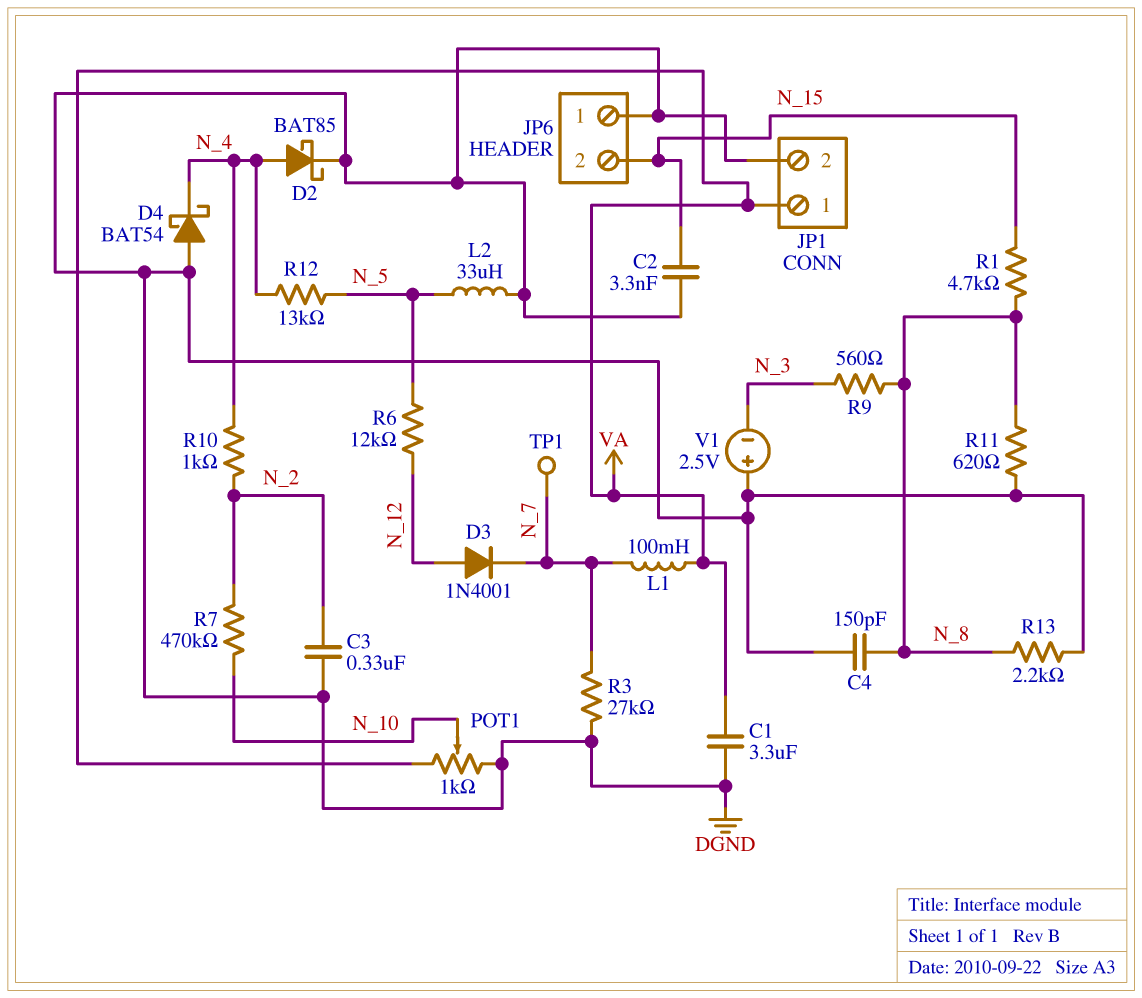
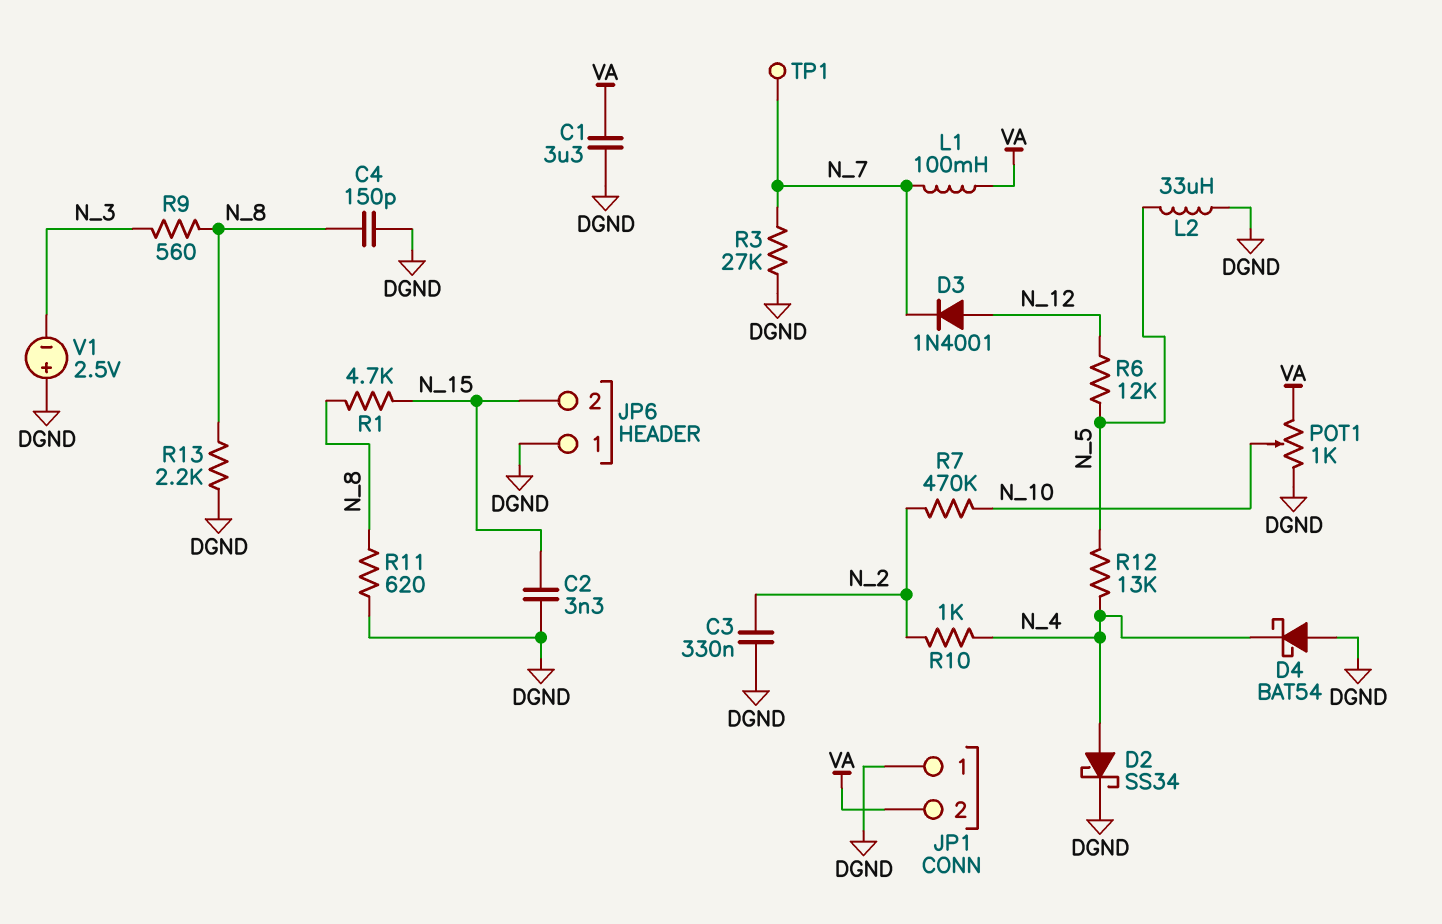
D2: schottky BAT85 (A N_4, K DGND) -> schottky SS34 (A N_4, K DGND)
JP1 pin 1: VA -> DGND
JP1 pin 2: DGND -> VA

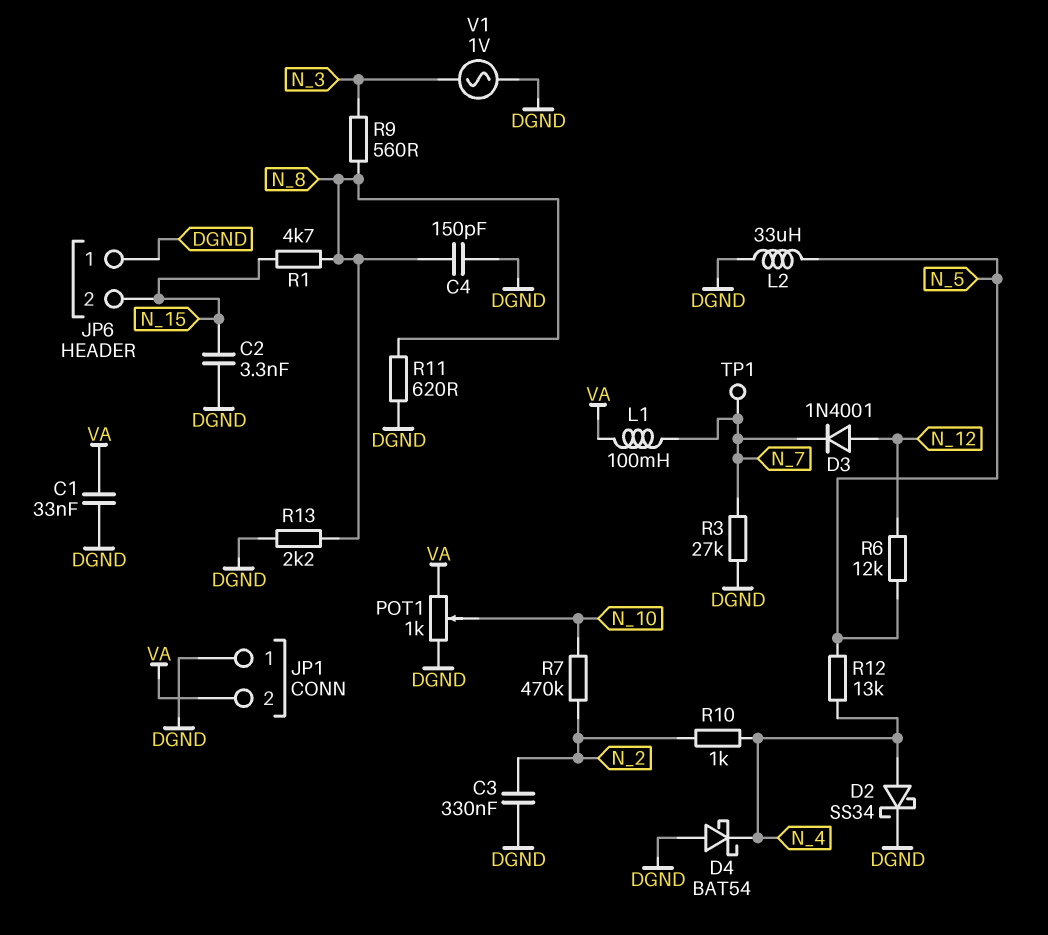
C1: 3.3uF (DGND, VA) -> 33nF (DGND, VA)
V1: 2.5V (plus DGND, minus N_3) -> AC 1V (DGND, N_3)

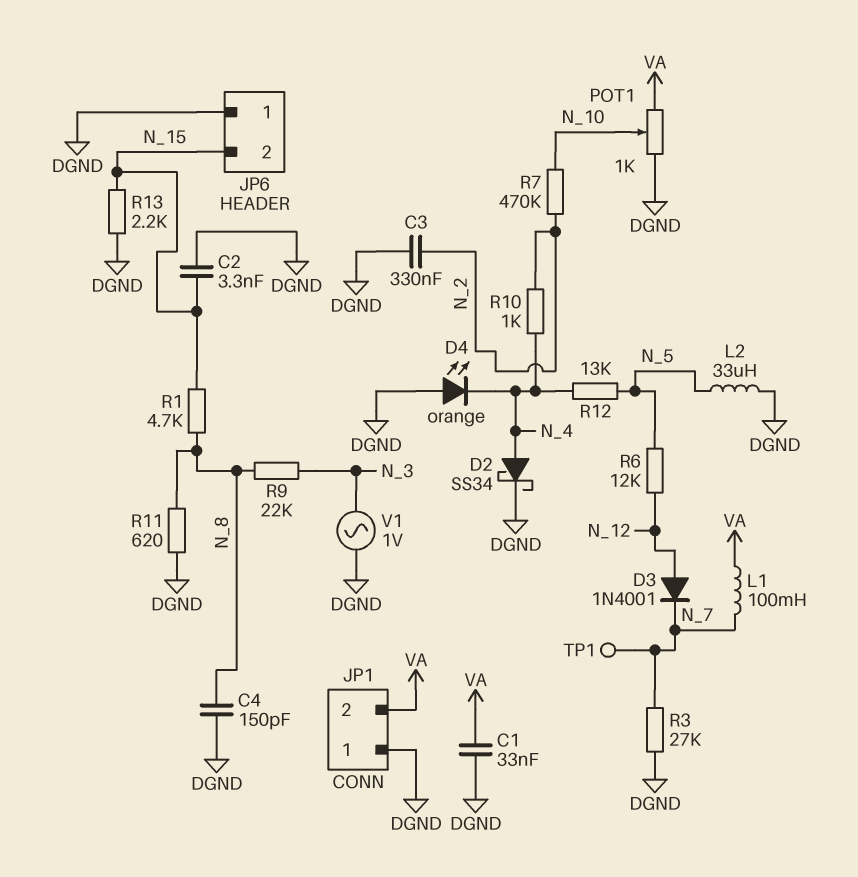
D4: schottky BAT54 (A DGND, K N_4) -> LED orange (A DGND, K N_4)
R9: 560 (N_3, N_8) -> 22k (N_3, N_8)
R13: 2.2k (DGND, N_8) -> 2.2k (DGND, N_15)

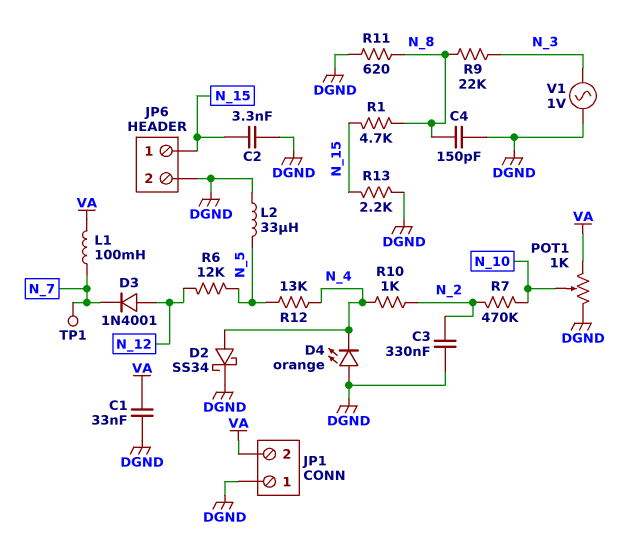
JP6 pin 1: DGND -> N_15
JP6 pin 2: N_15 -> DGND
R3: 27k (DGND, N_7) -> none

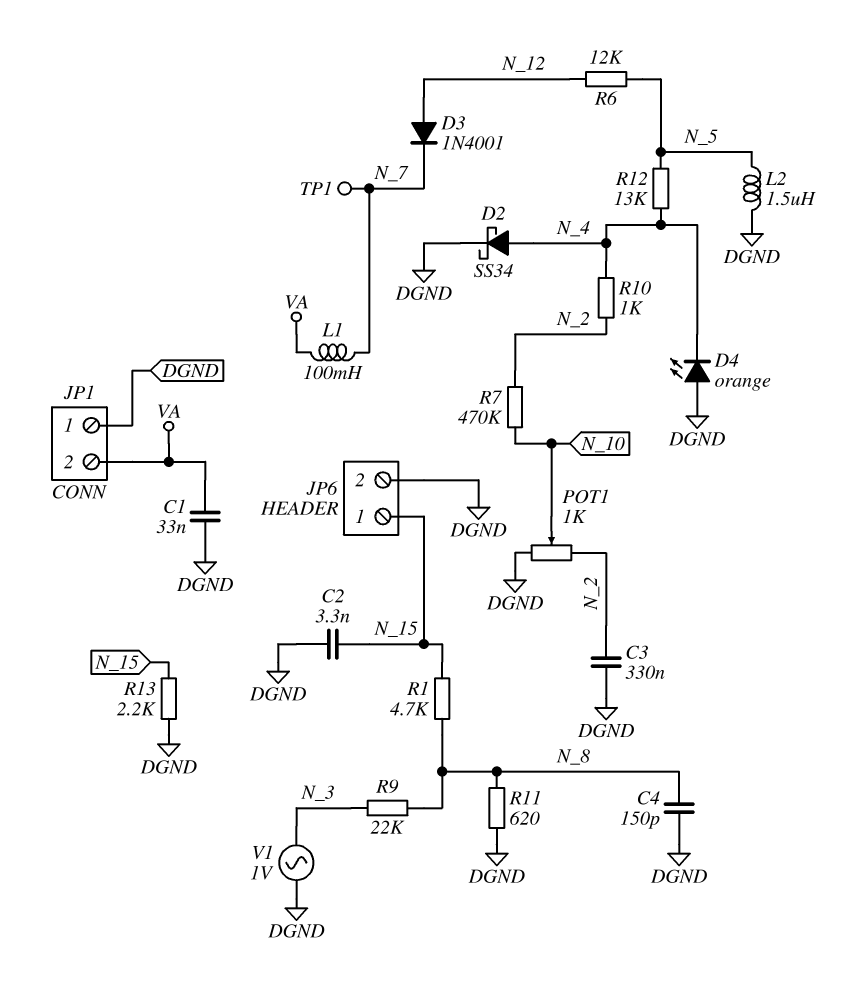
L2: 33uH (DGND, N_5) -> 1.5uH (DGND, N_5)
POT1: 1k (DGND, VA, wiper N_10) -> 1k (DGND, N_2, wiper N_10)

